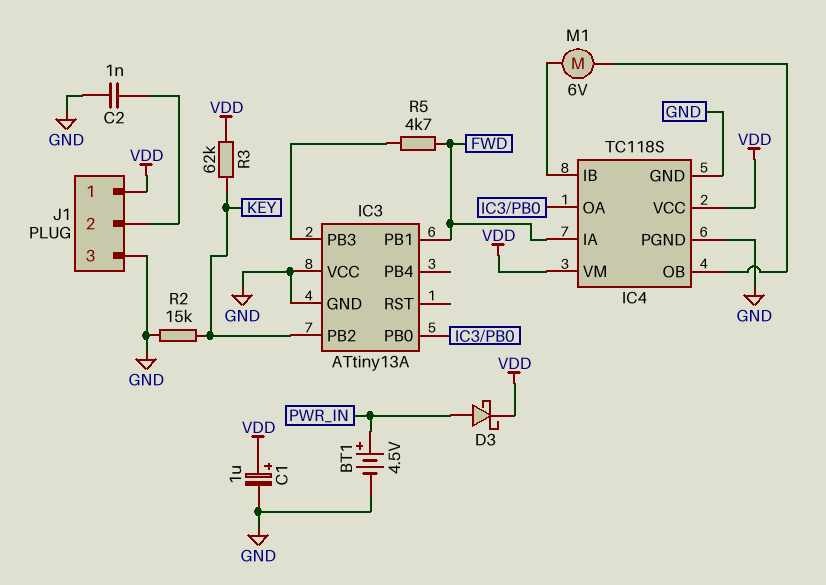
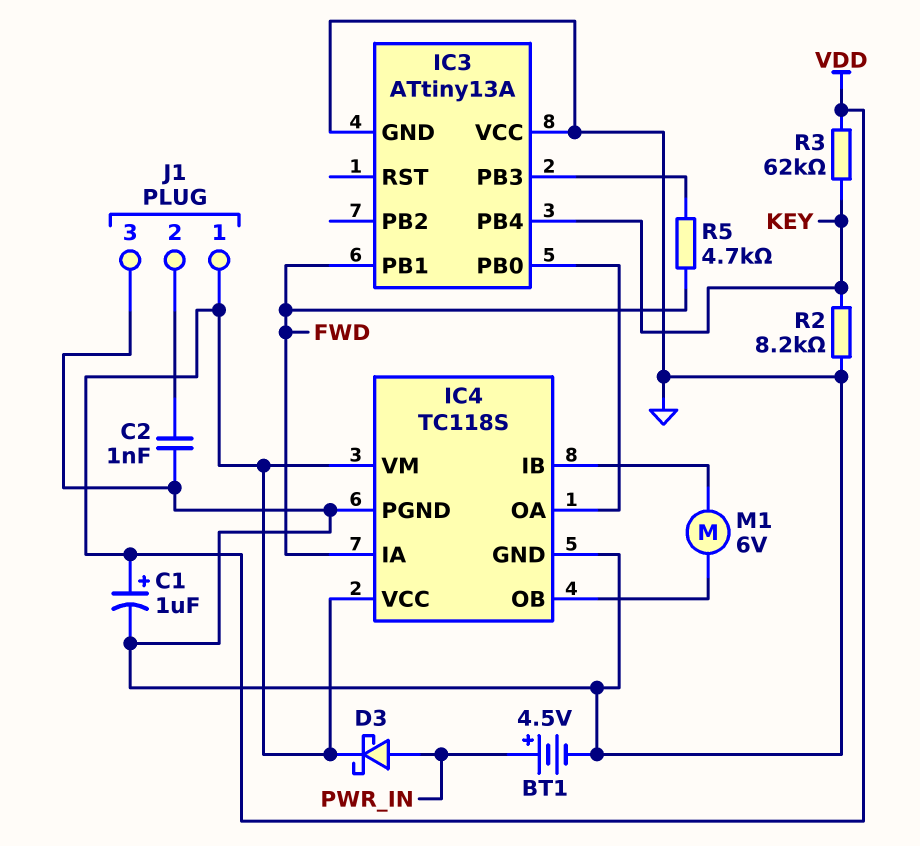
IC3 pin PB2: KEY -> none
IC3 pin PB4: none -> KEY
R2: 15k (GND, KEY) -> 8.2k (GND, KEY)

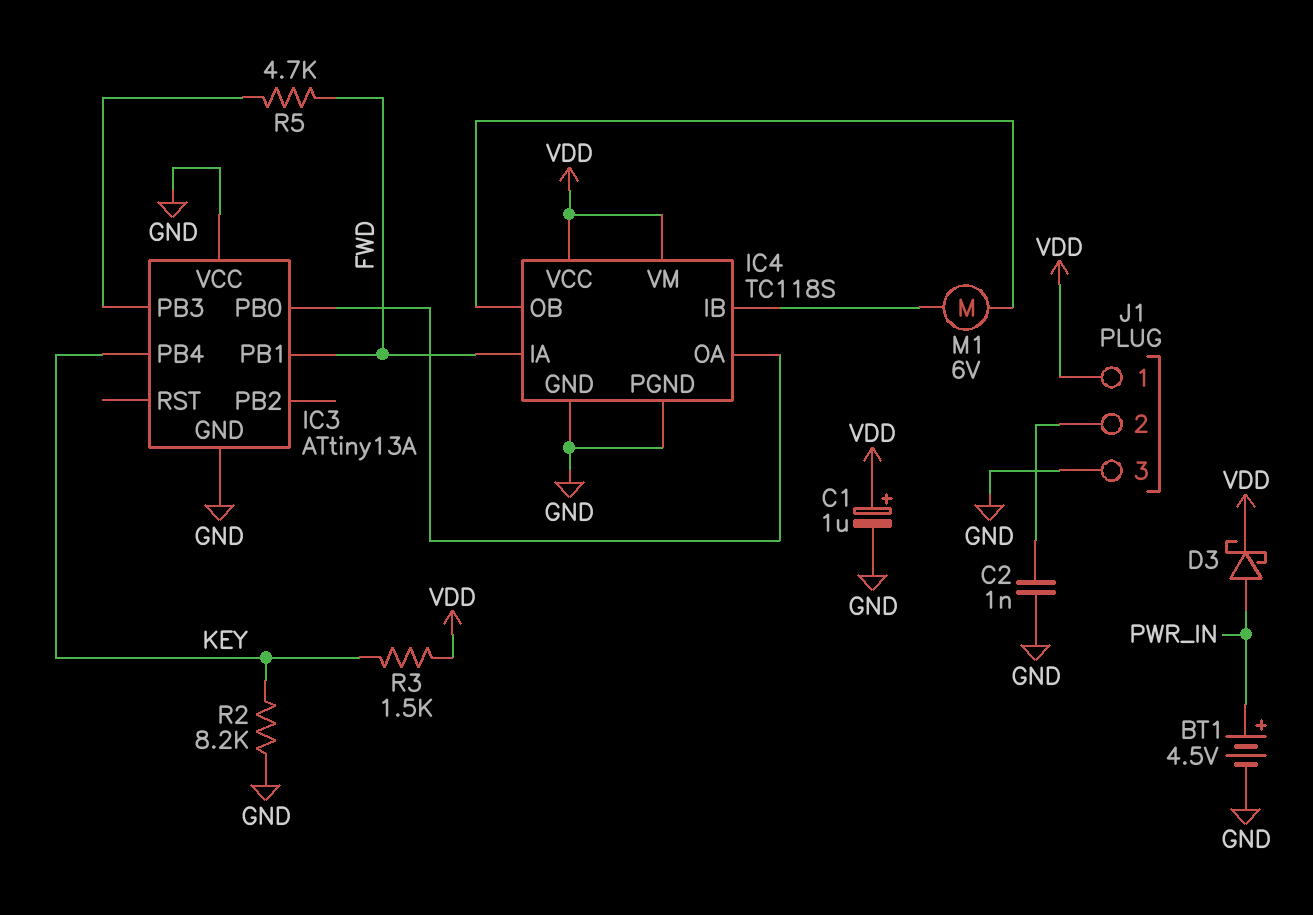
R3: 62k (KEY, VDD) -> 1.5k (KEY, VDD)

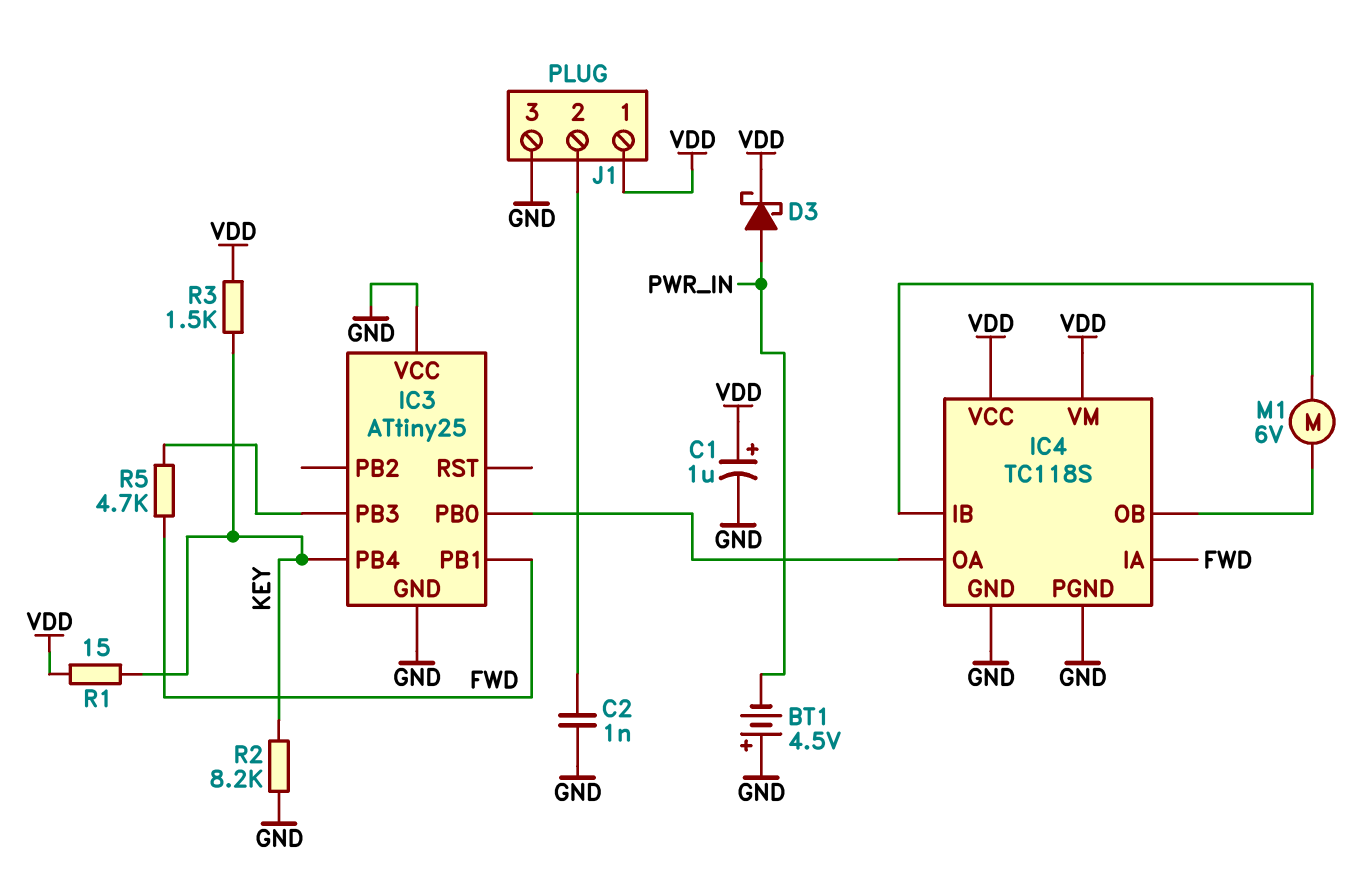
BT1: 4.5V (plus PWR_IN, minus GND) -> 4.5V (plus GND, minus PWR_IN)
IC3: ATtiny13A -> ATtiny25
R1: none -> 15 (KEY, VDD)

